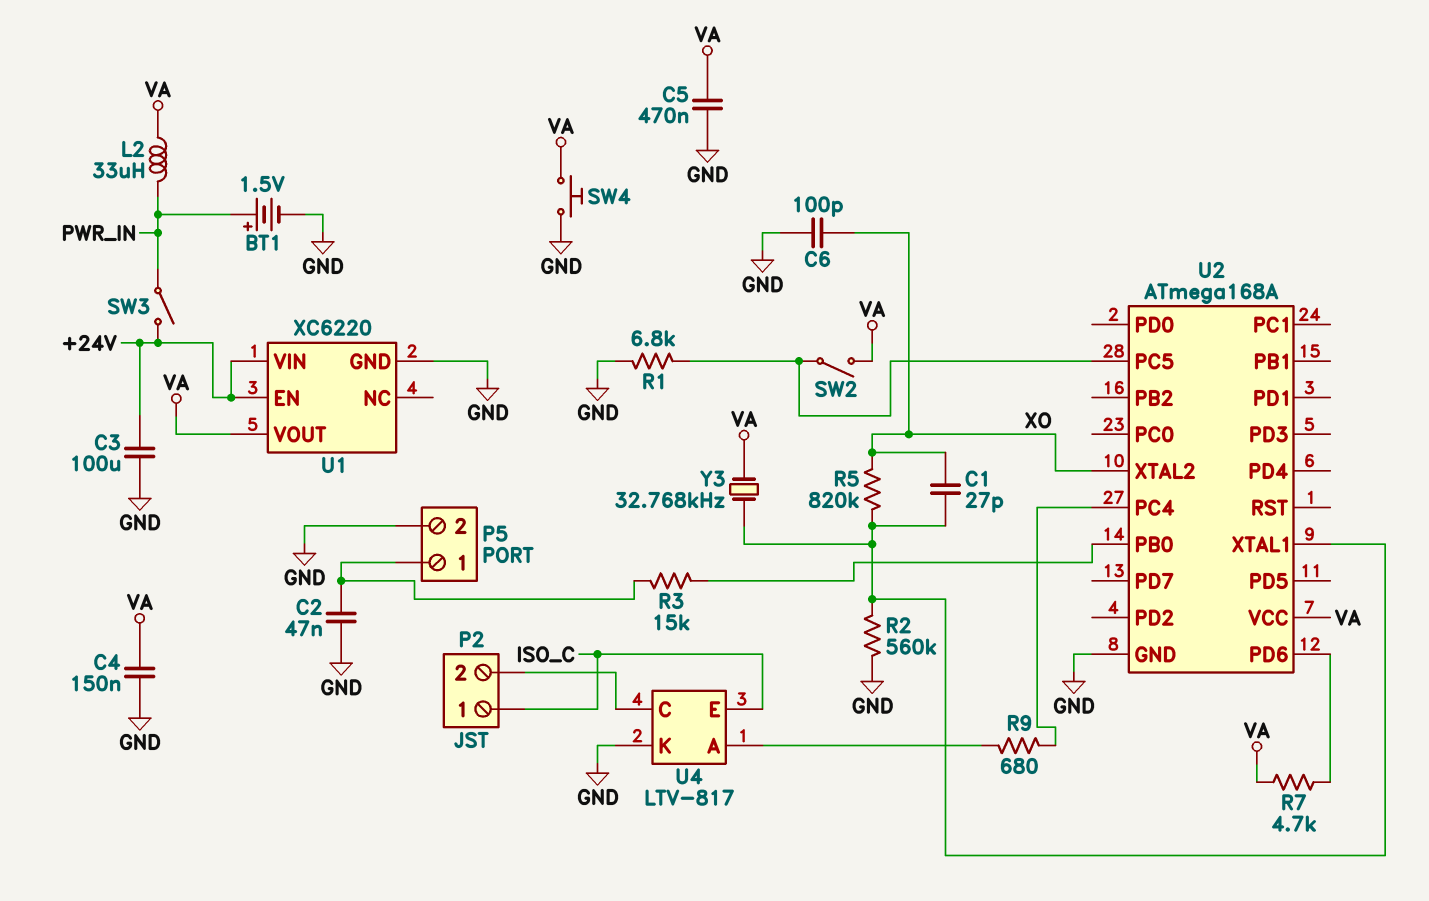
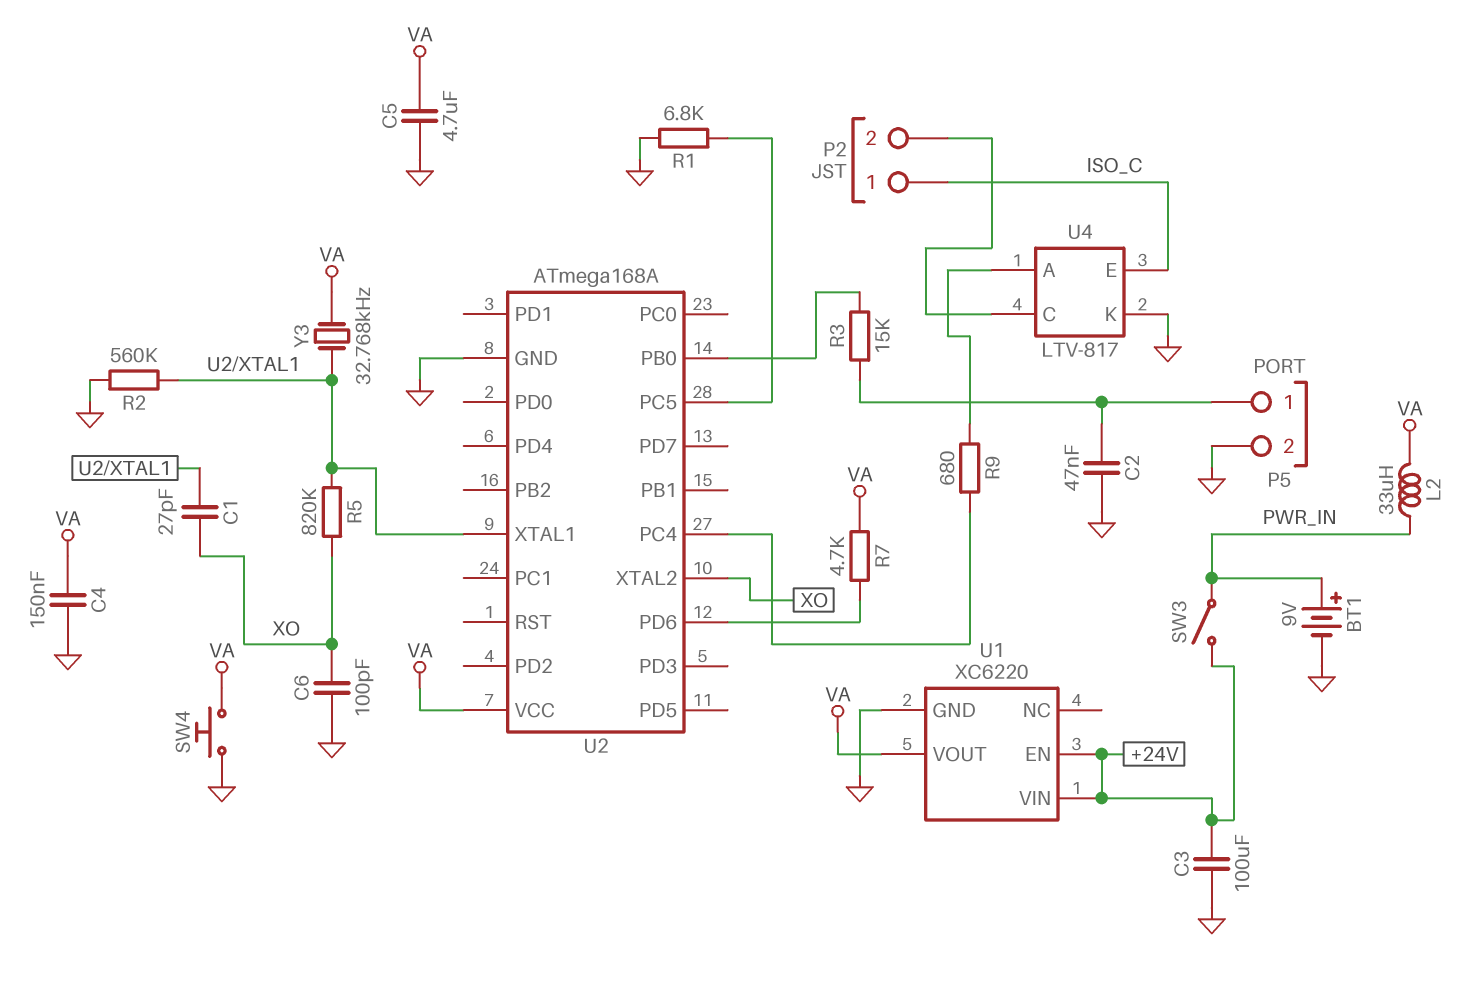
BT1: 1.5V (plus PWR_IN, minus GND) -> 9V (plus PWR_IN, minus GND)
C5: 470nF (GND, VA) -> 4.7uF (GND, VA)
SW2: switch (U2/PC5, VA) -> none

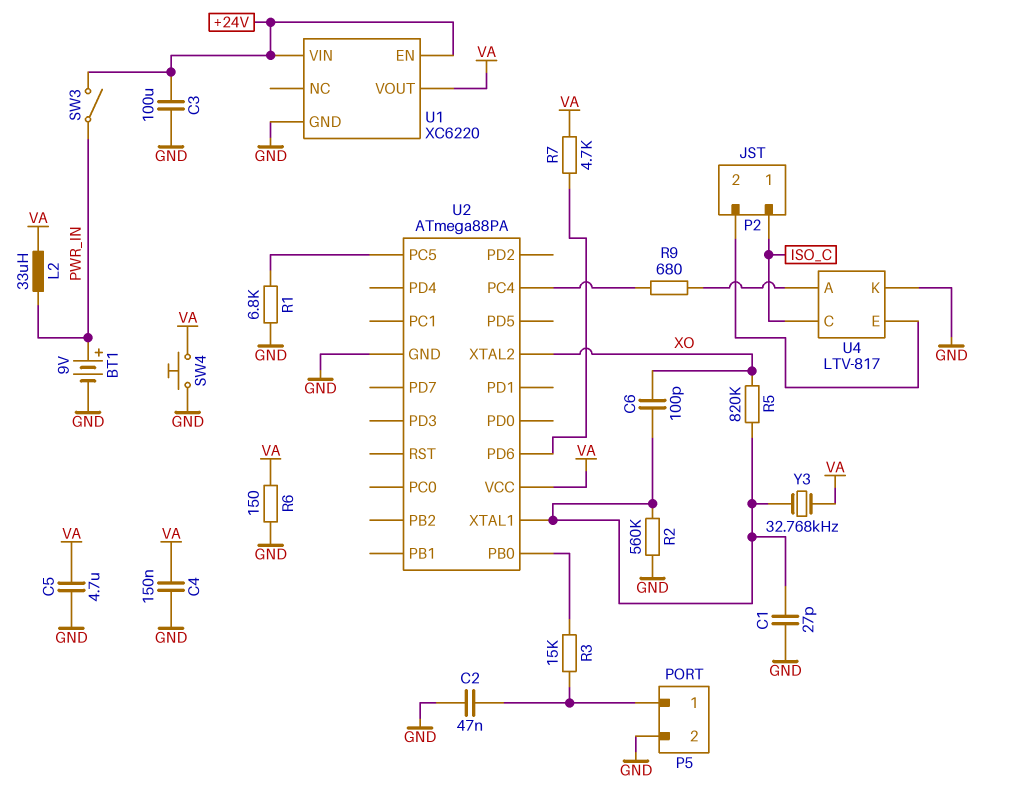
C1: 27pF (U2/XTAL1, XO) -> 27pF (GND, U2/XTAL1)
C6: 100pF (GND, XO) -> 100pF (U2/XTAL1, XO)
R6: none -> 150 (GND, VA)
U2: ATmega168A -> ATmega88PA
U4 pin C: P2/2 -> ISO_C
U4 pin E: ISO_C -> P2/2

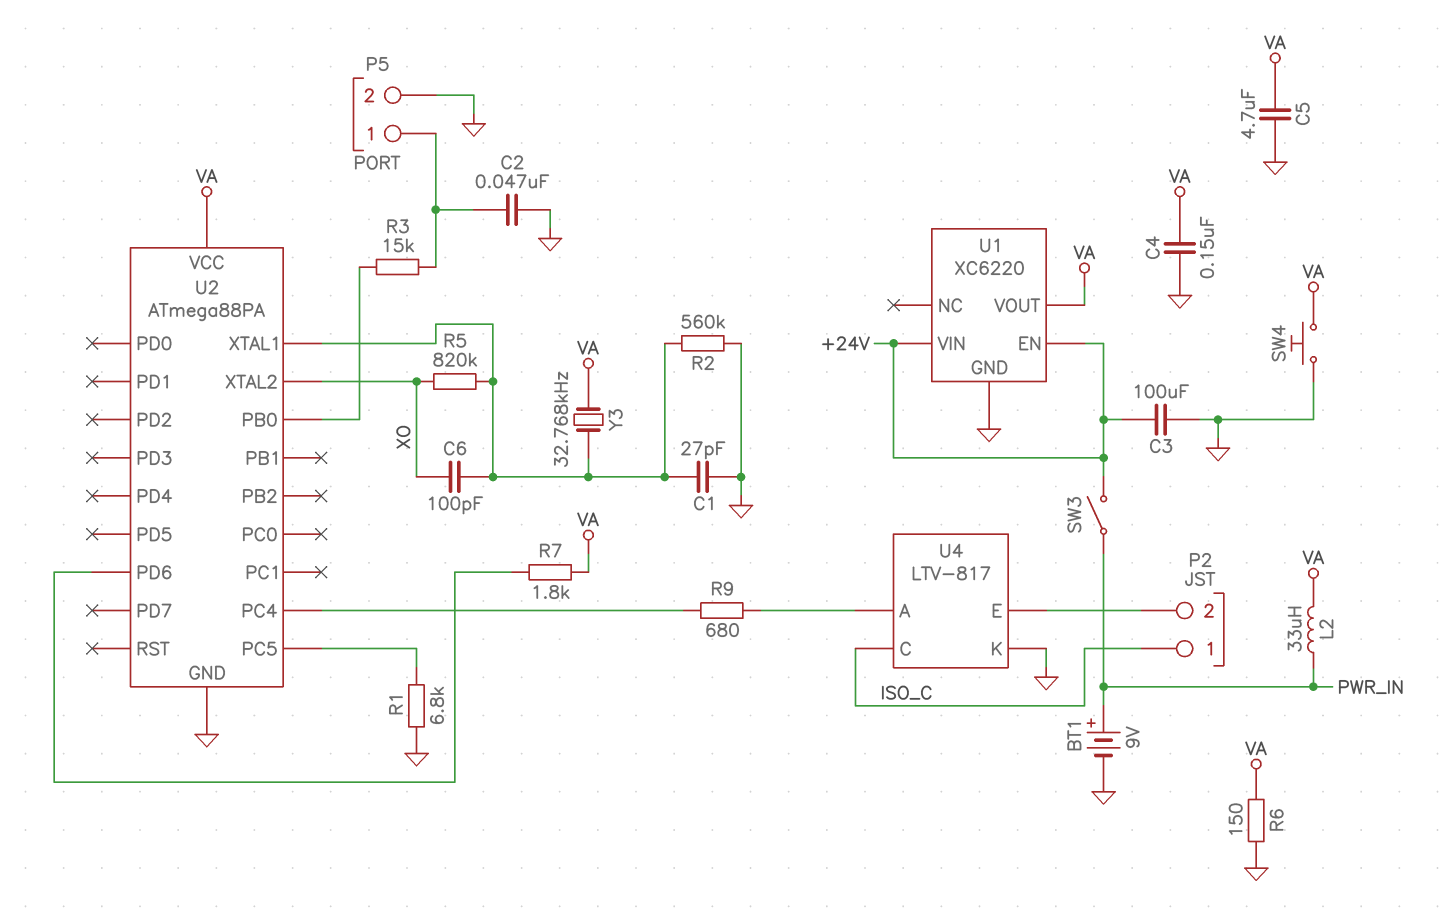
R7: 4.7k (U2/PD6, VA) -> 1.8k (U2/PD6, VA)

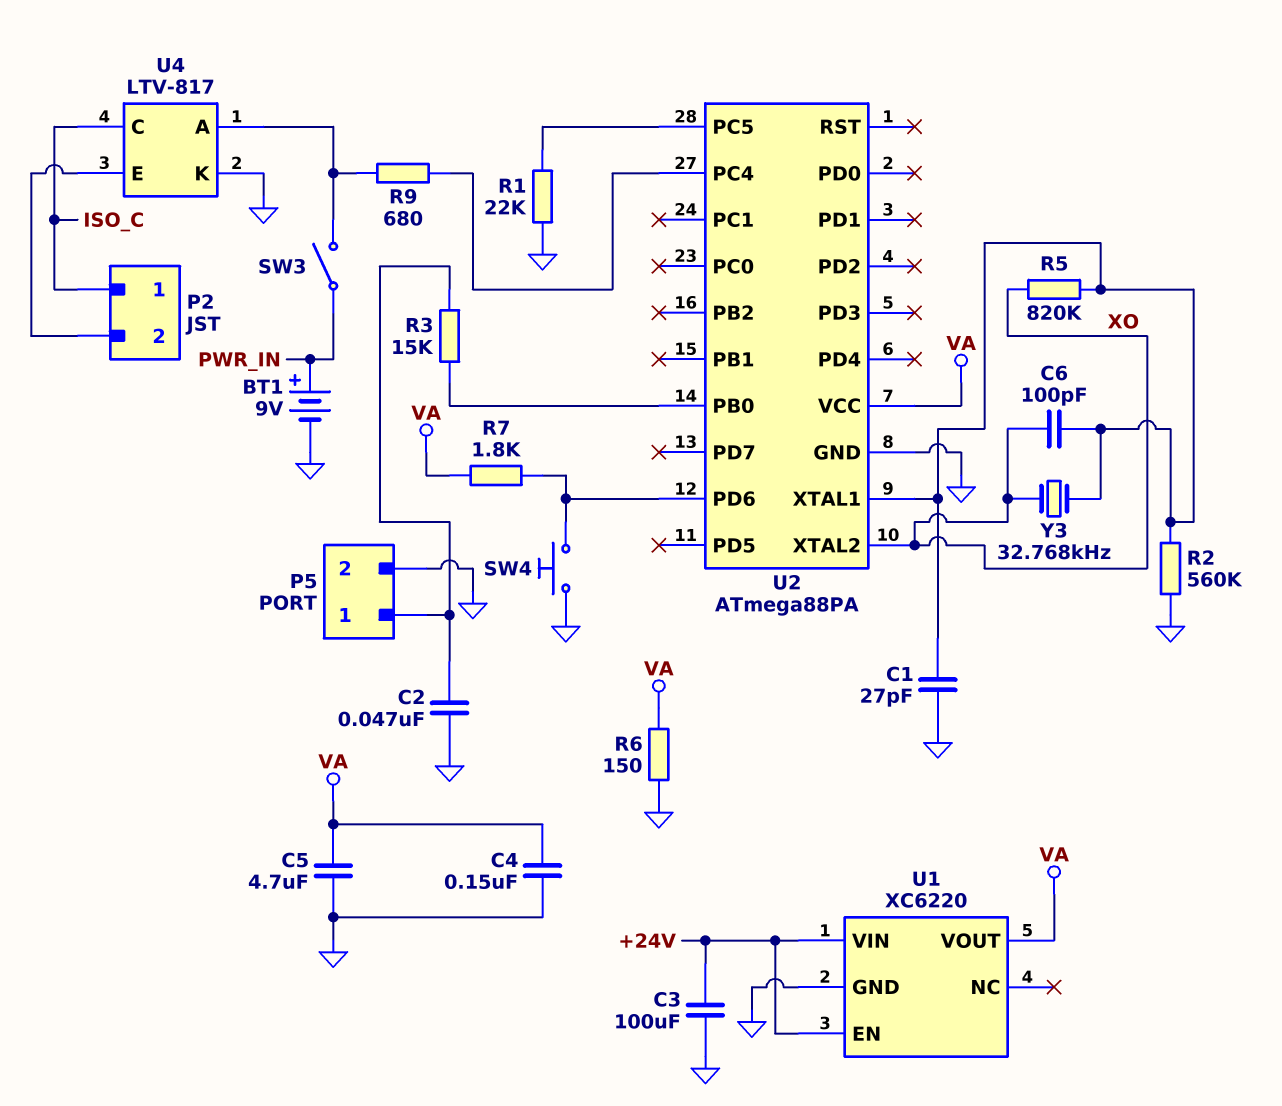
L2: 33uH (PWR_IN, VA) -> none
R1: 6.8k (GND, U2/PC5) -> 22k (GND, U2/PC5)
SW3: switch (+24V, PWR_IN) -> switch (PWR_IN, U4/A)
SW4: button (GND, VA) -> button (GND, U2/PD6)
Y3: 32.768kHz (U2/XTAL1, VA) -> 32.768kHz (U2/XTAL1, XO)

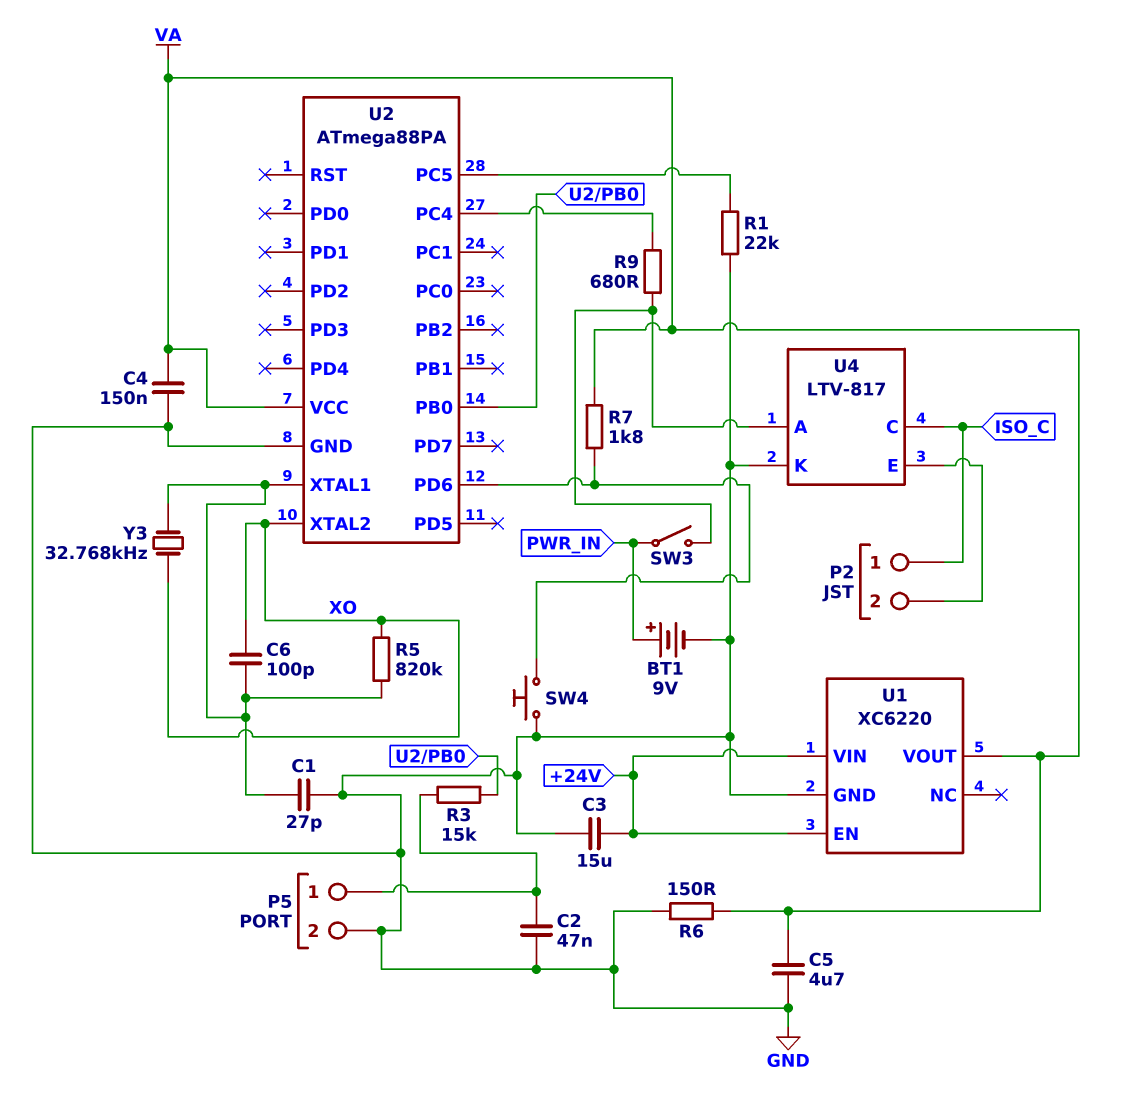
C3: 100uF (+24V, GND) -> 15uF (+24V, GND)
R2: 560k (GND, U2/XTAL1) -> none

